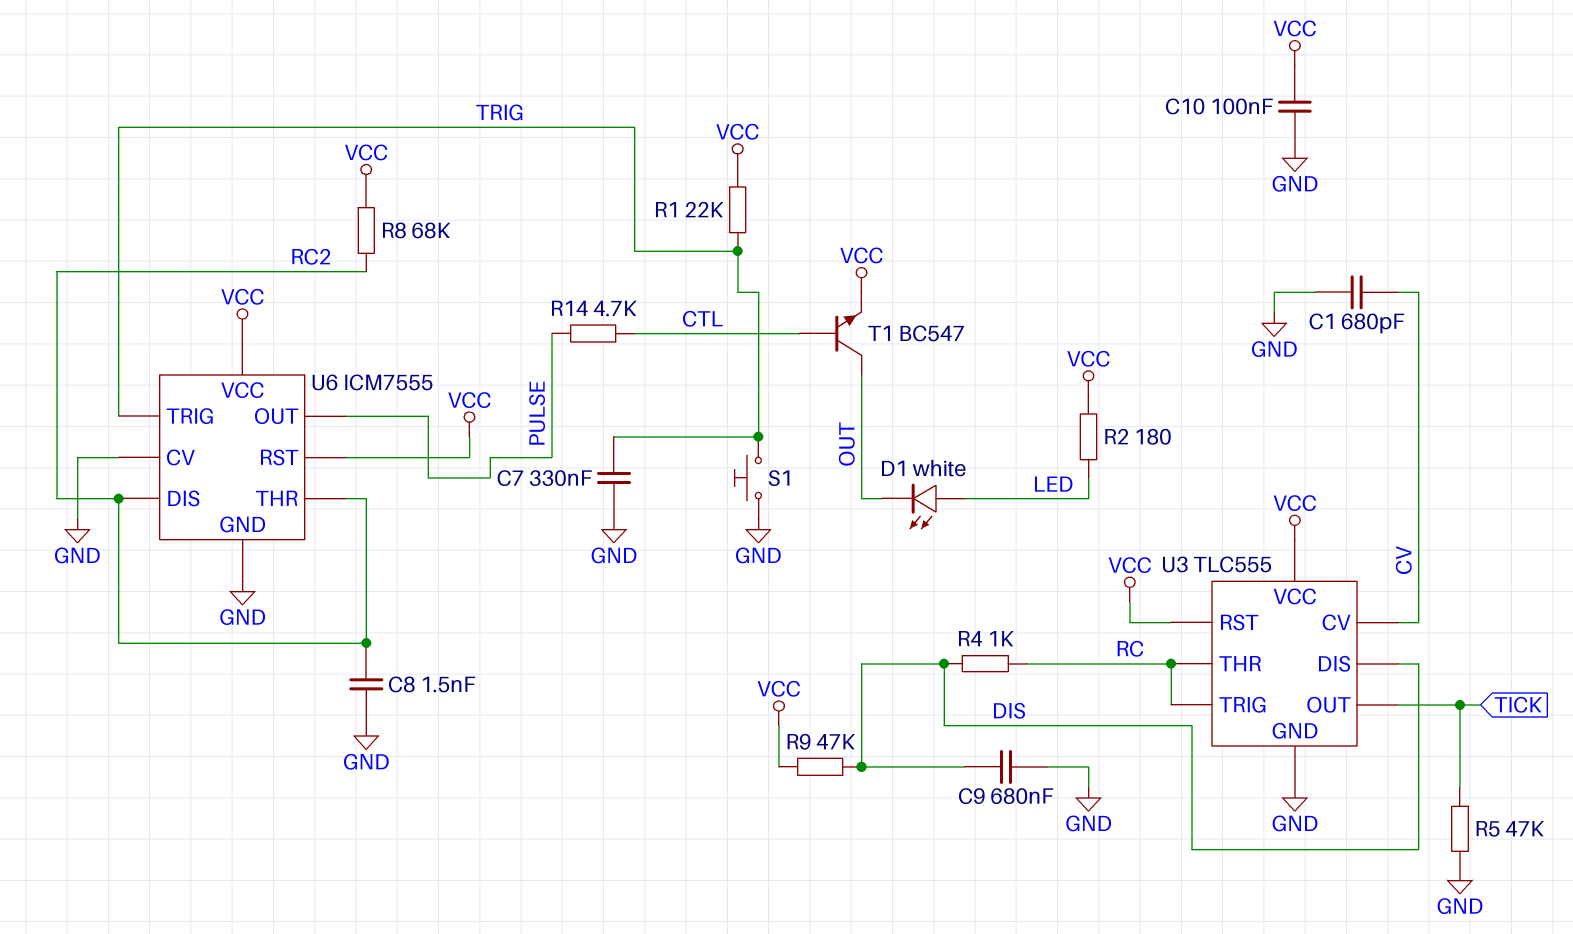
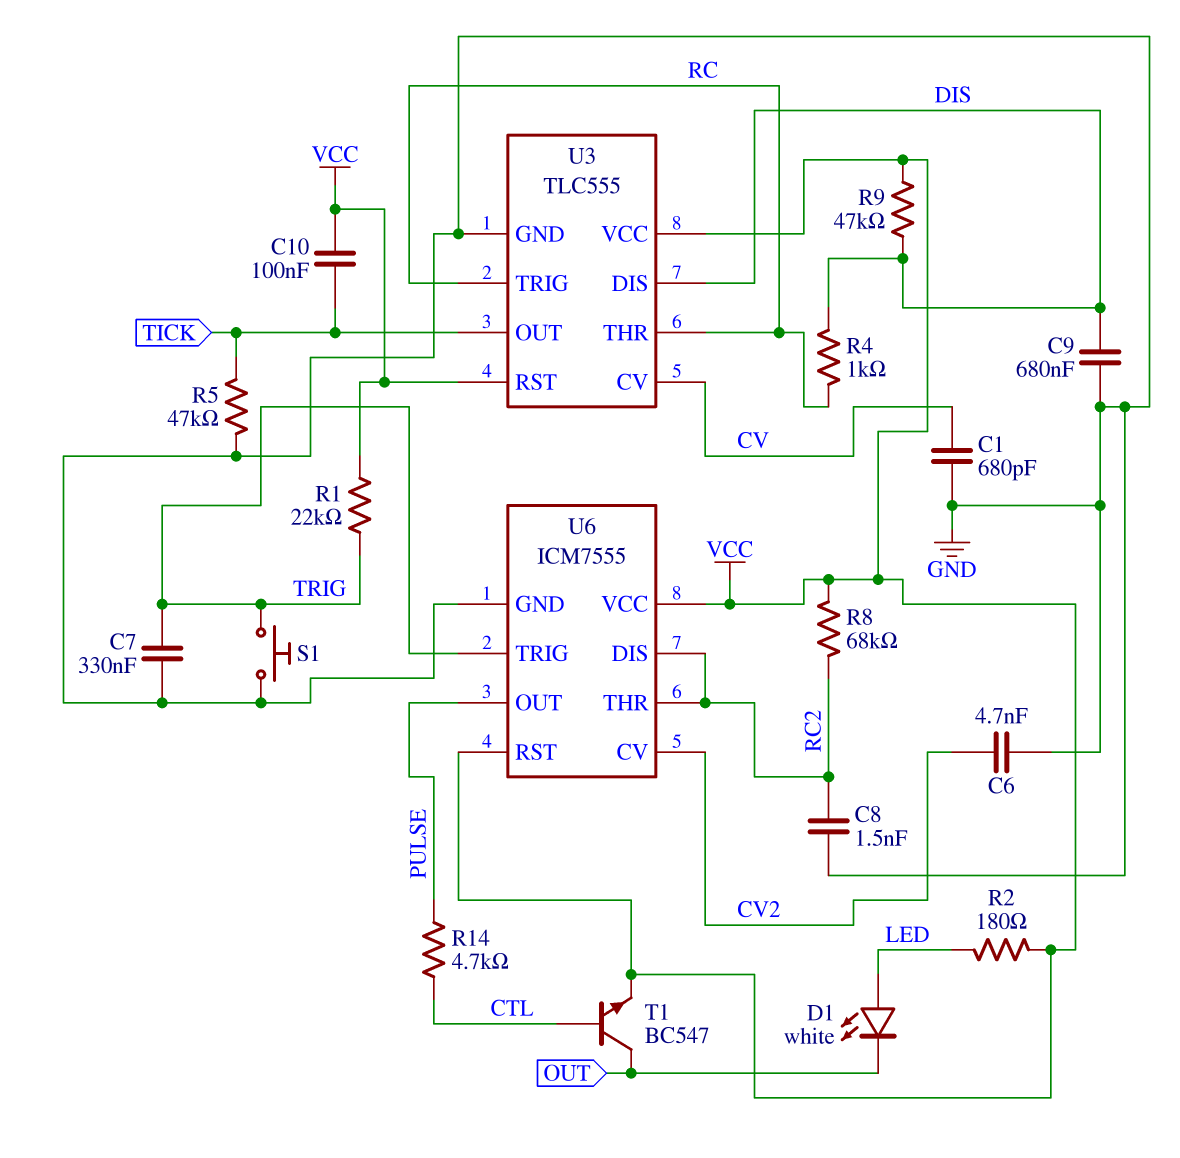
C6: none -> 4.7nF (CV2, GND)
C10: 100nF (GND, VCC) -> 100nF (TICK, VCC)
U6 pin CV: GND -> CV2

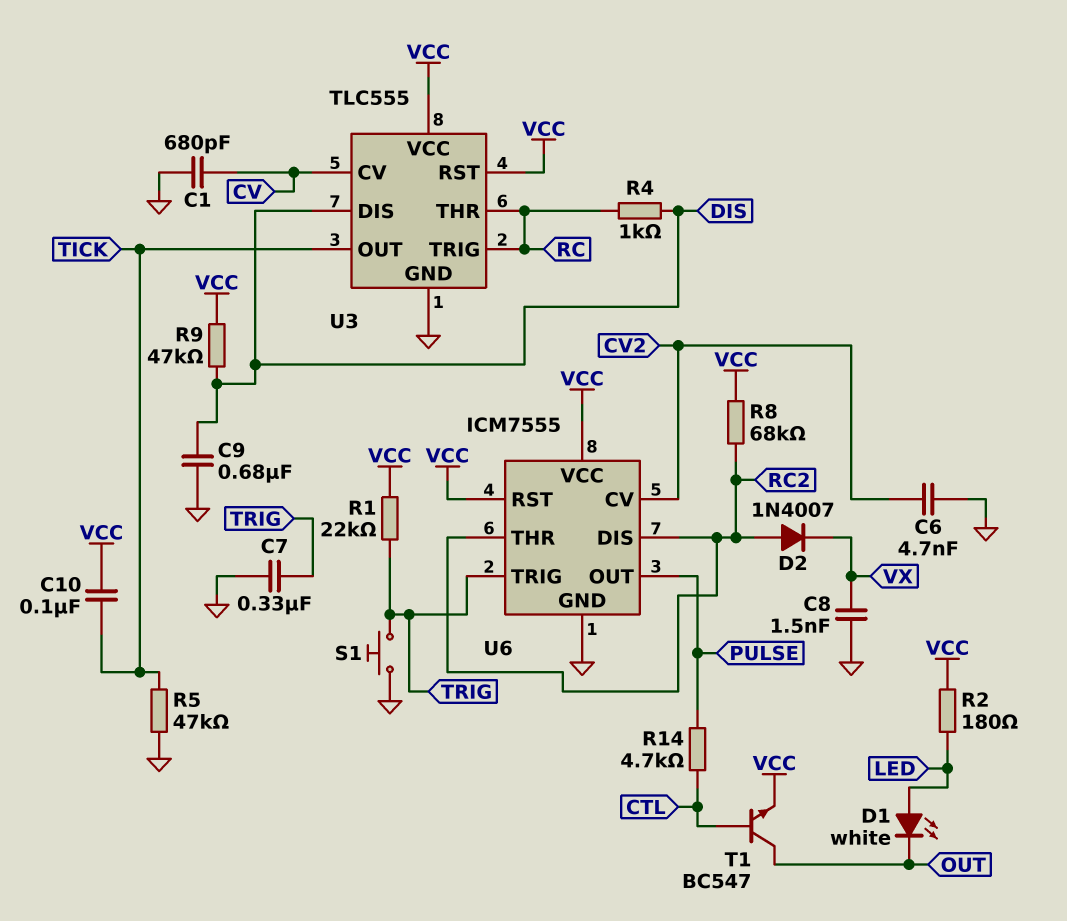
C8: 1.5nF (GND, RC2) -> 1.5nF (GND, VX)
D2: none -> diode 1N4007 (A RC2, K VX)

